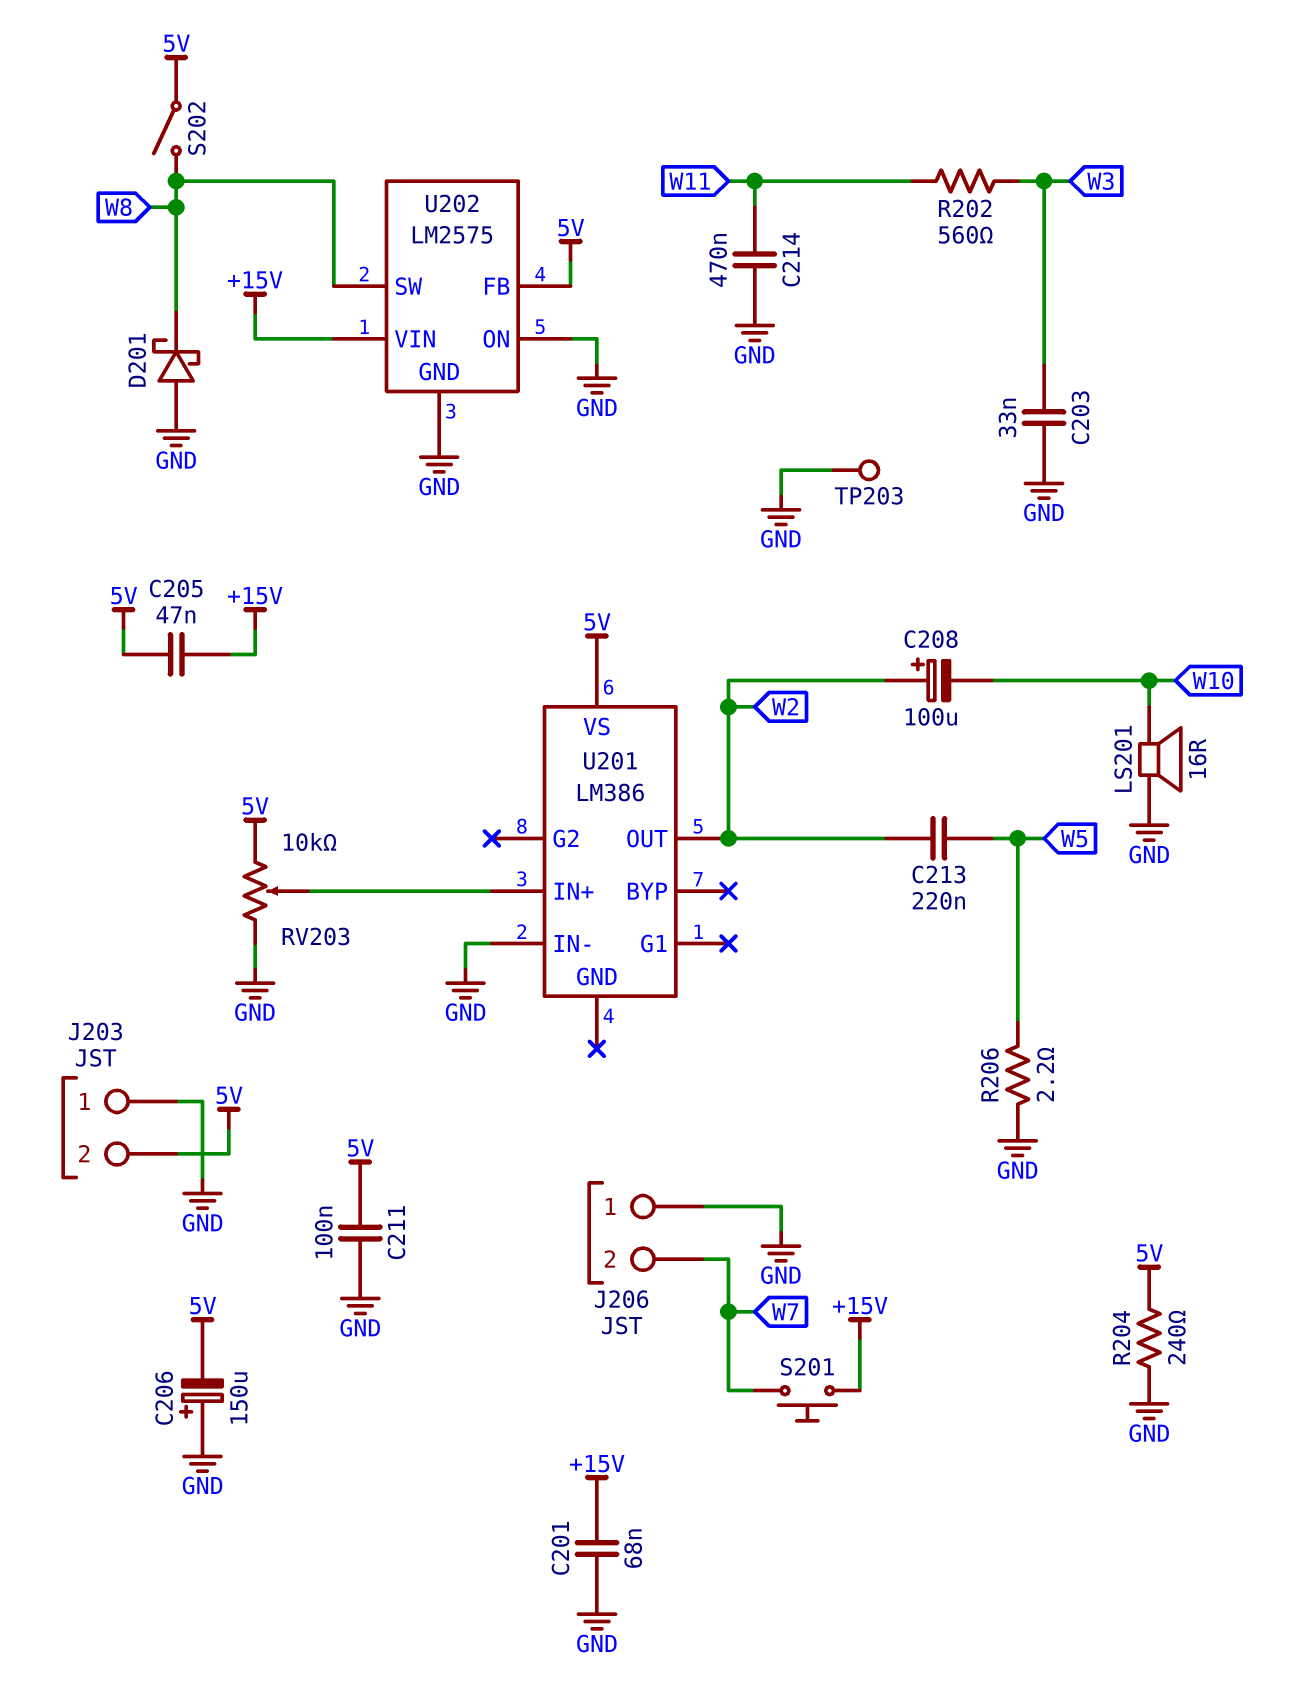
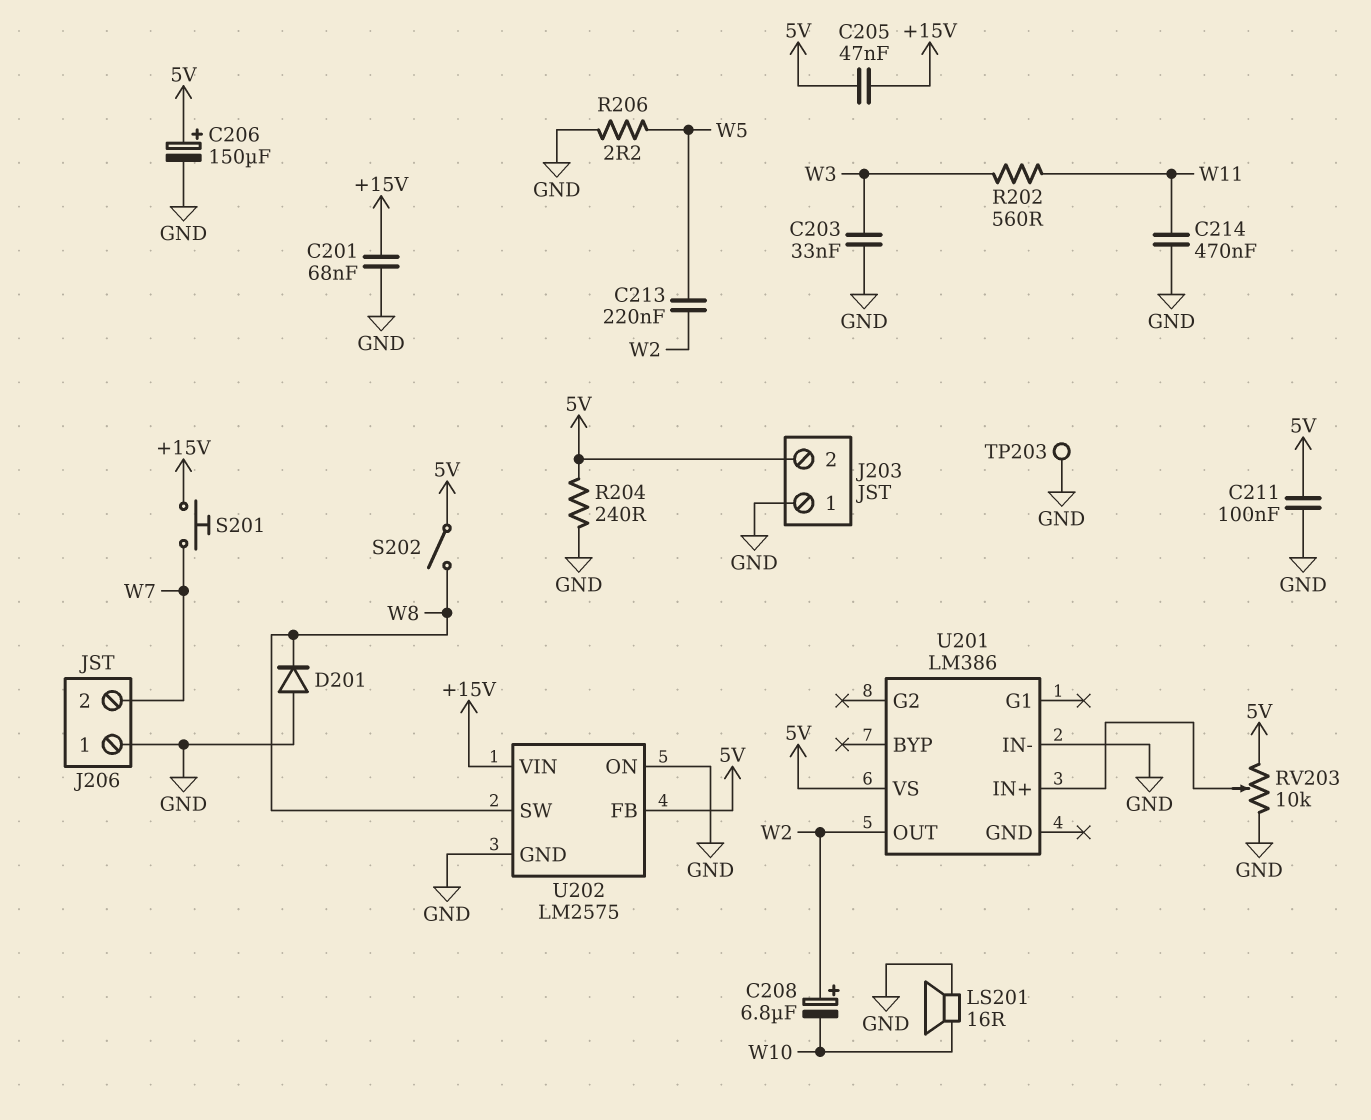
C206: 150uF (plus GND, minus 5V) -> 150uF (plus 5V, minus GND)
C208: 100uF (plus W2, minus W10) -> 6.8uF (plus W2, minus W10)
D201: schottky (A GND, K W8) -> diode (A GND, K W8)

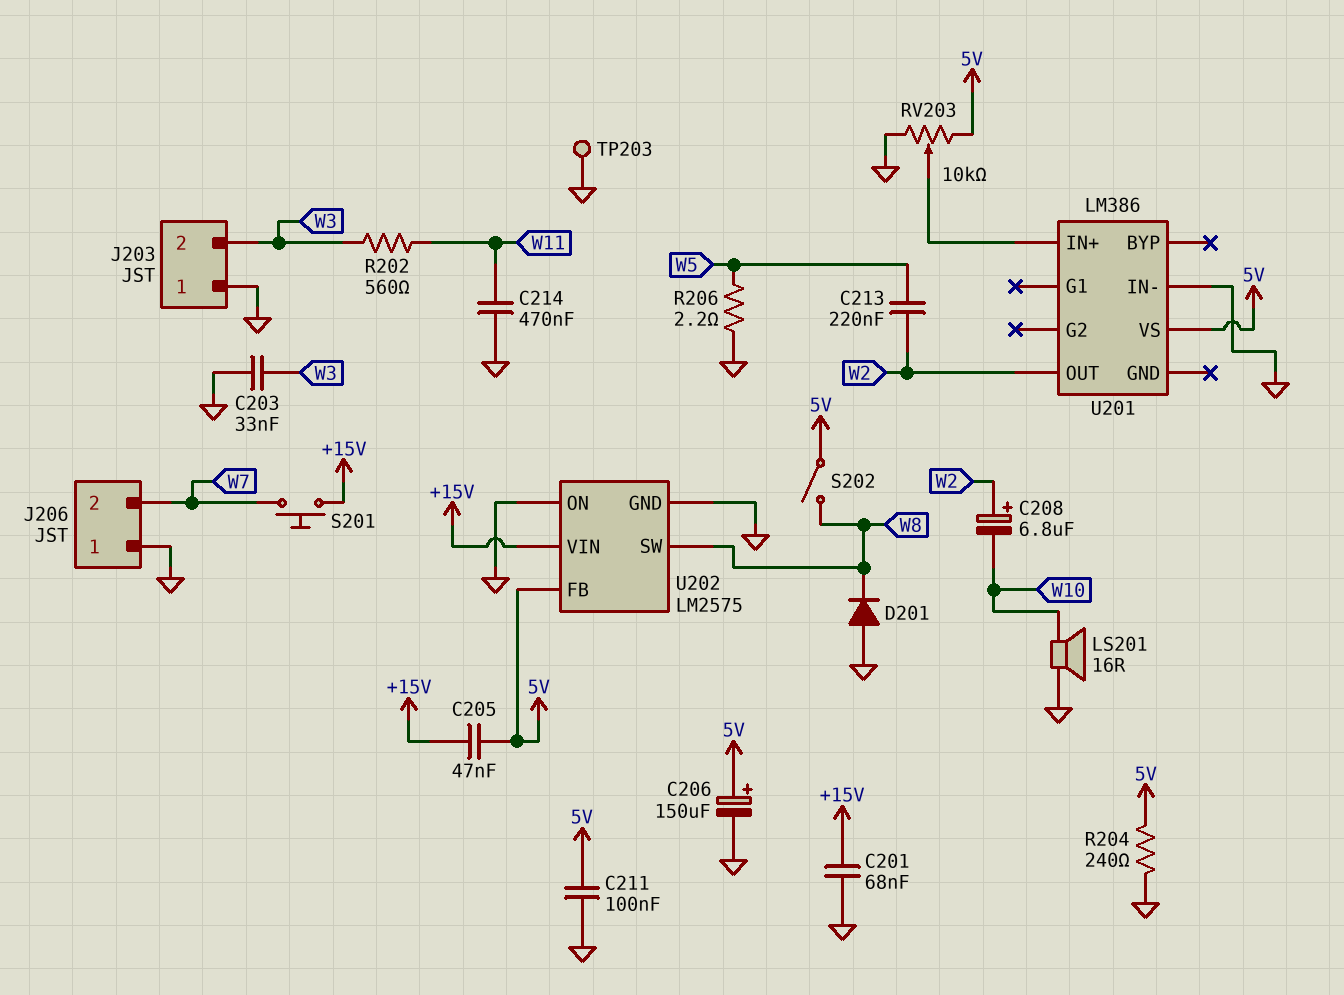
J203 pin 2: 5V -> W3

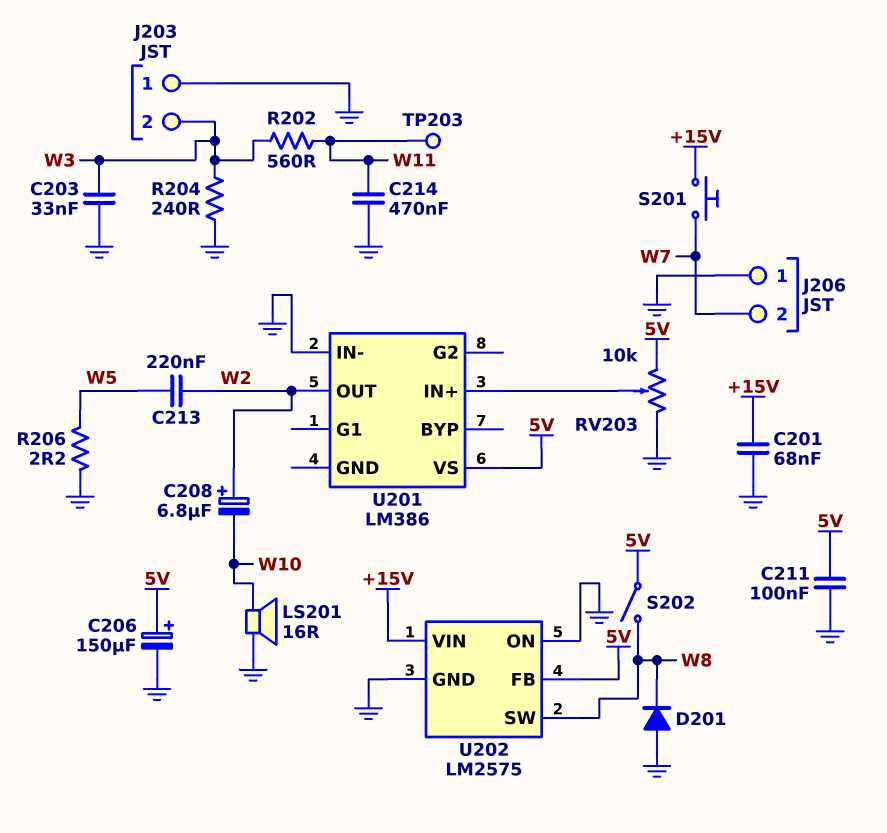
C205: 47nF (+15V, 5V) -> none
R204: 240 (5V, GND) -> 240 (GND, W3)
TP203: test point (GND) -> test point (W11)

